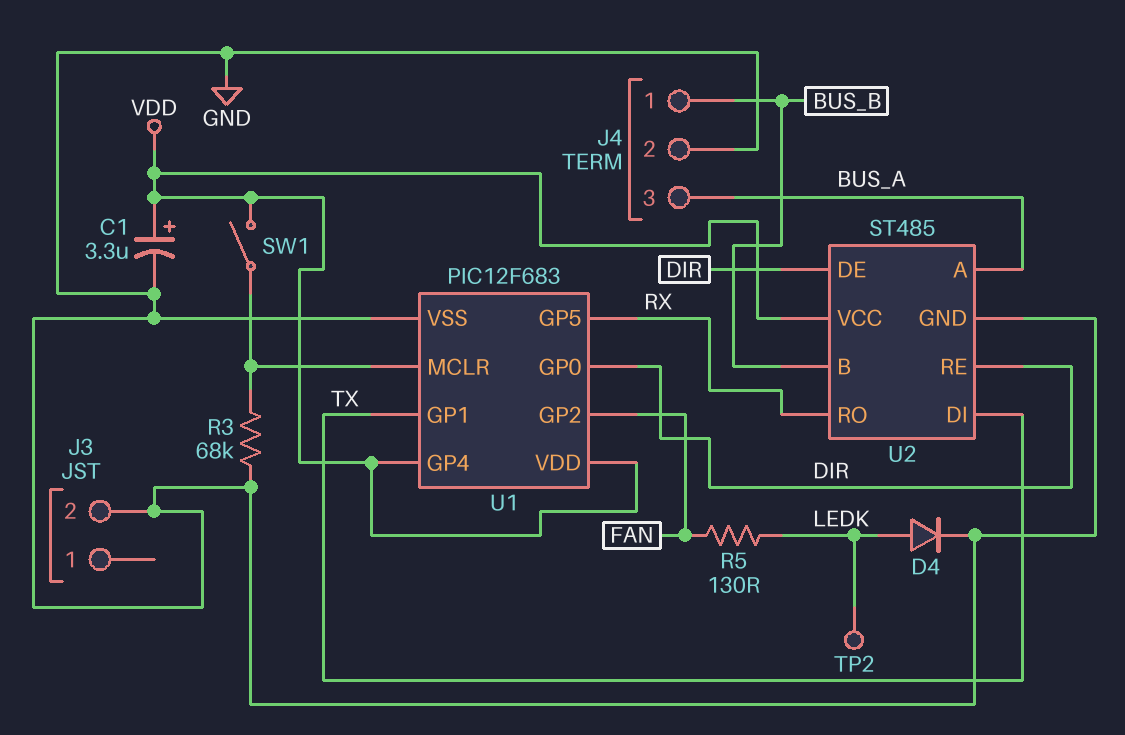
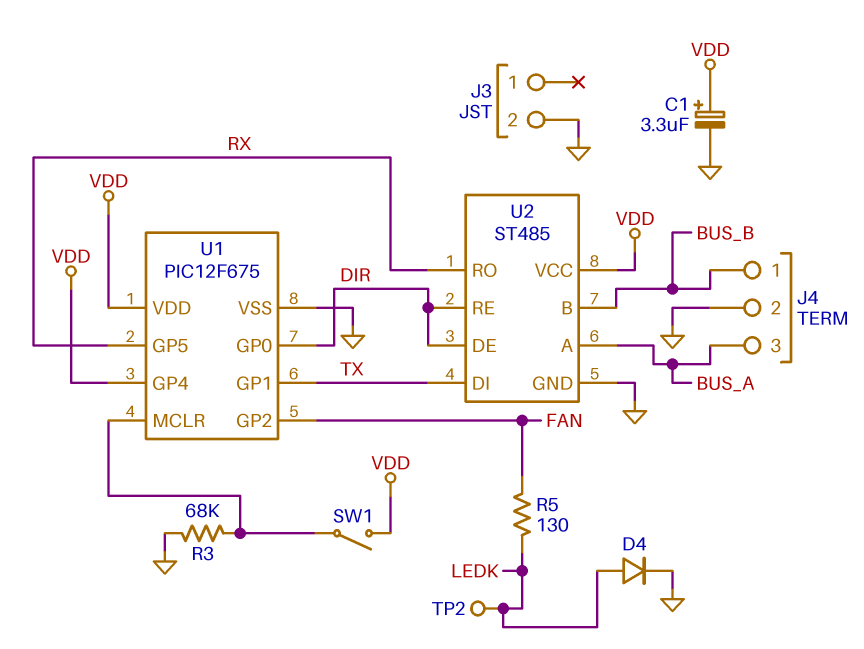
U1: PIC12F683 -> PIC12F675

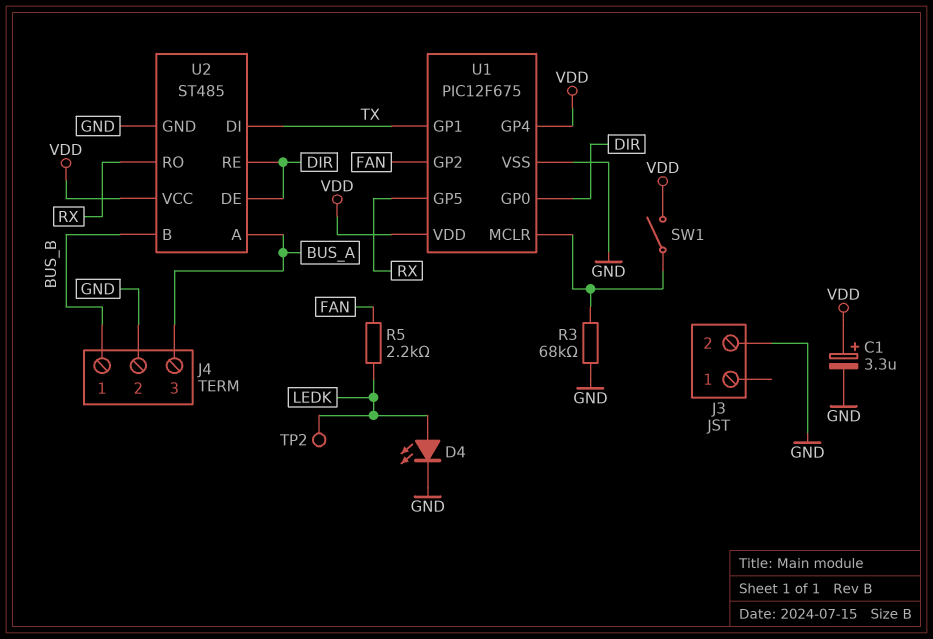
D4: diode (A LEDK, K GND) -> LED (A LEDK, K GND)
R5: 130 (FAN, LEDK) -> 2.2k (FAN, LEDK)

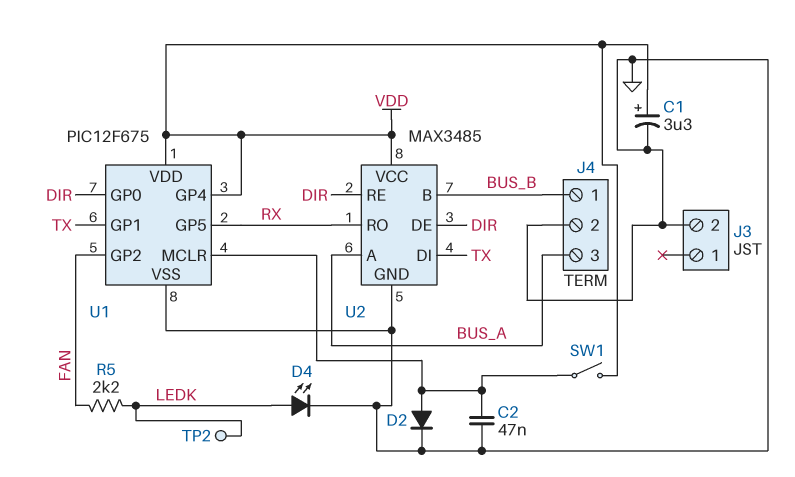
C2: none -> 47nF (GND, U1/MCLR)
D2: none -> diode (A U1/MCLR, K GND)
R3: 68k (GND, U1/MCLR) -> none
U2: ST485 -> MAX3485

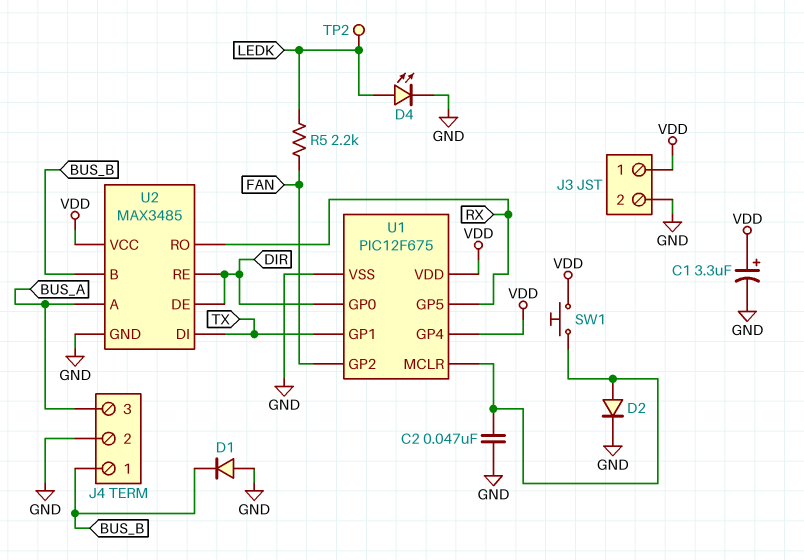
D1: none -> diode (A GND, K BUS_B)
J3 pin 1: none -> VDD
SW1: switch (U1/MCLR, VDD) -> button (U1/MCLR, VDD)

